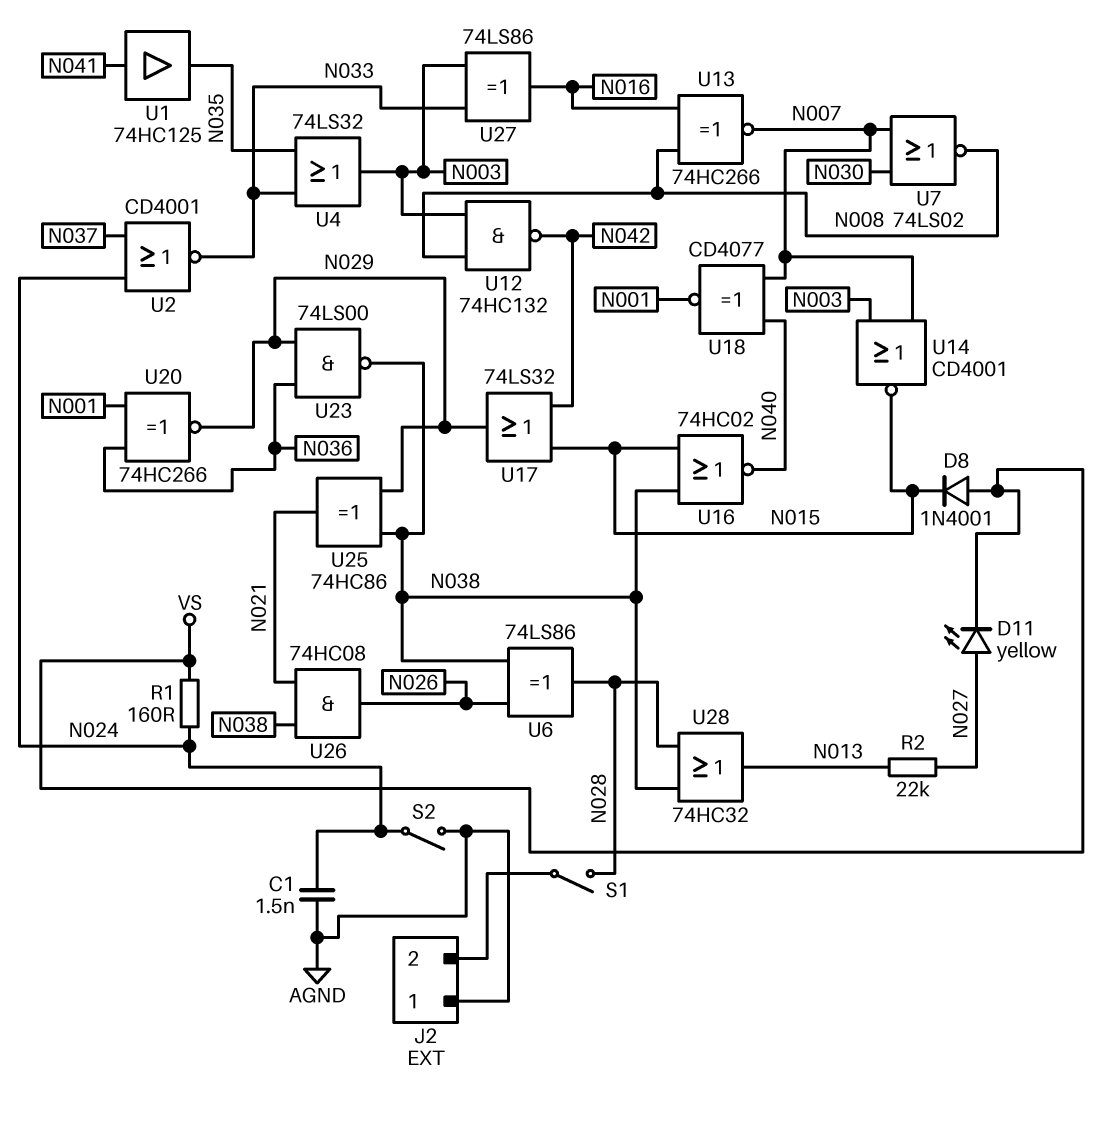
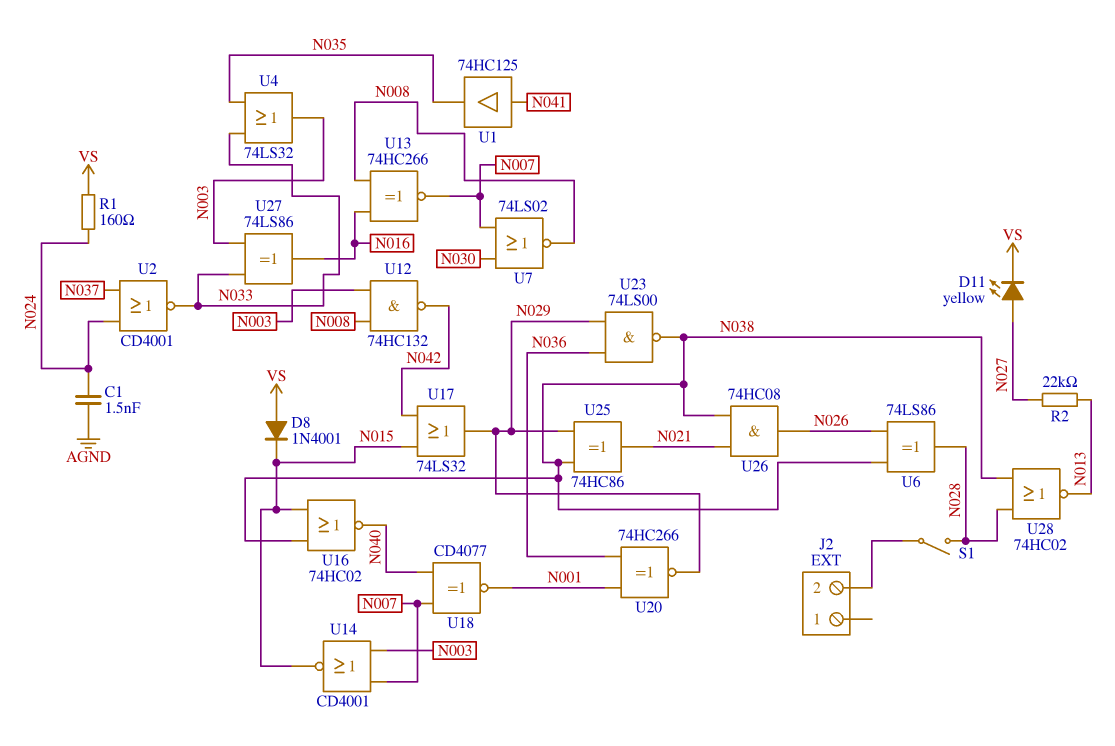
J2 pin 1: AGND -> none
S2: switch (AGND, N024) -> none
U28: OR 74HC32 (in N028, in N038, out N013) -> NOR 74HC02 (in N028, in N038, out N013)

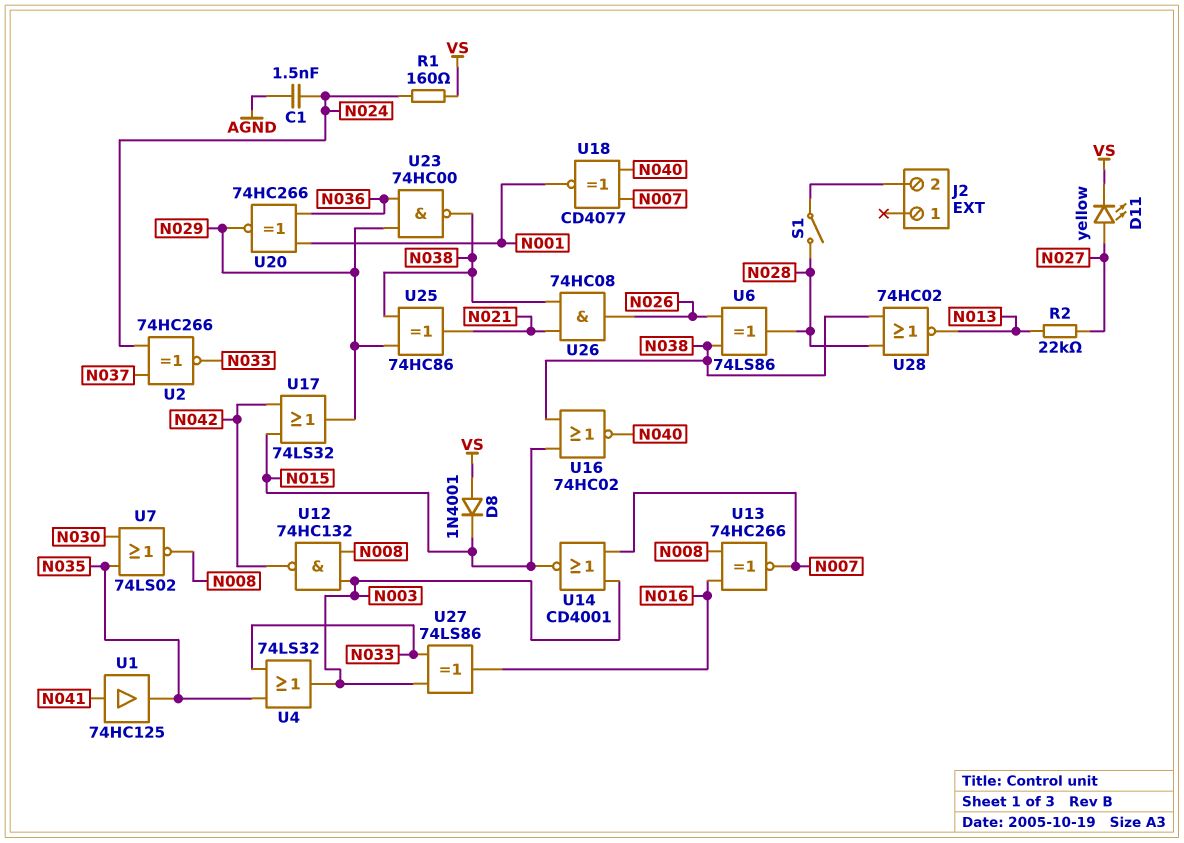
U2: NOR CD4001 (in N024, in N037, out N033) -> XNOR 74HC266 (in N024, in N037, out N033)
U7: NOR 74LS02 (in N007, in N030, out N008) -> NOR 74LS02 (in N030, in N035, out N008)
U23: NAND 74LS00 (in N029, in N036, out N038) -> NAND 74HC00 (in N029, in N036, out N038)

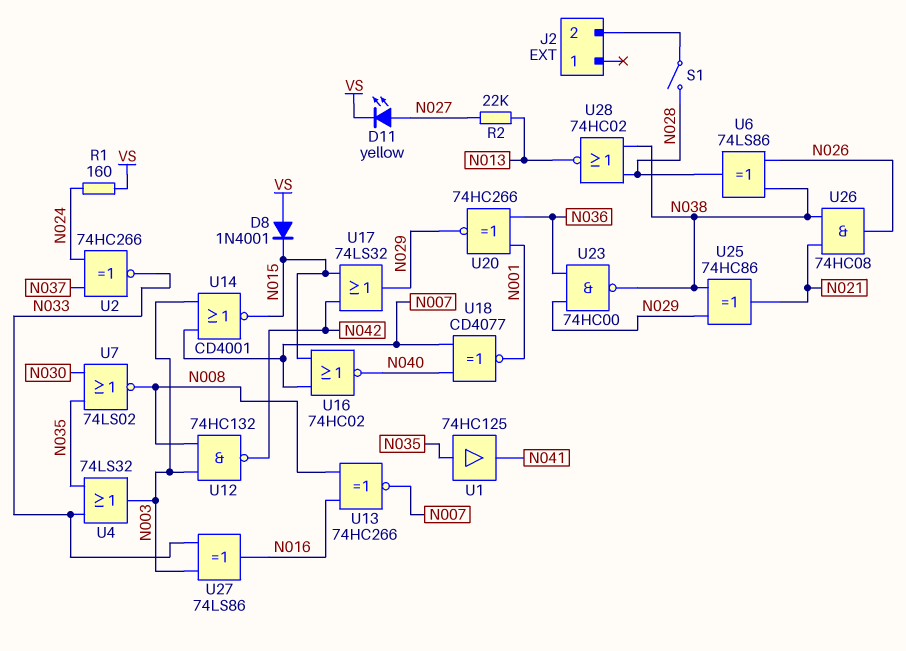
C1: 1.5nF (AGND, N024) -> none
U1: buffer 74HC125 (in N041, out N035) -> buffer 74HC125 (in N035, out N041)
U16: NOR 74HC02 (in N015, in N038, out N040) -> NOR 74HC02 (in N007, in N015, out N040)

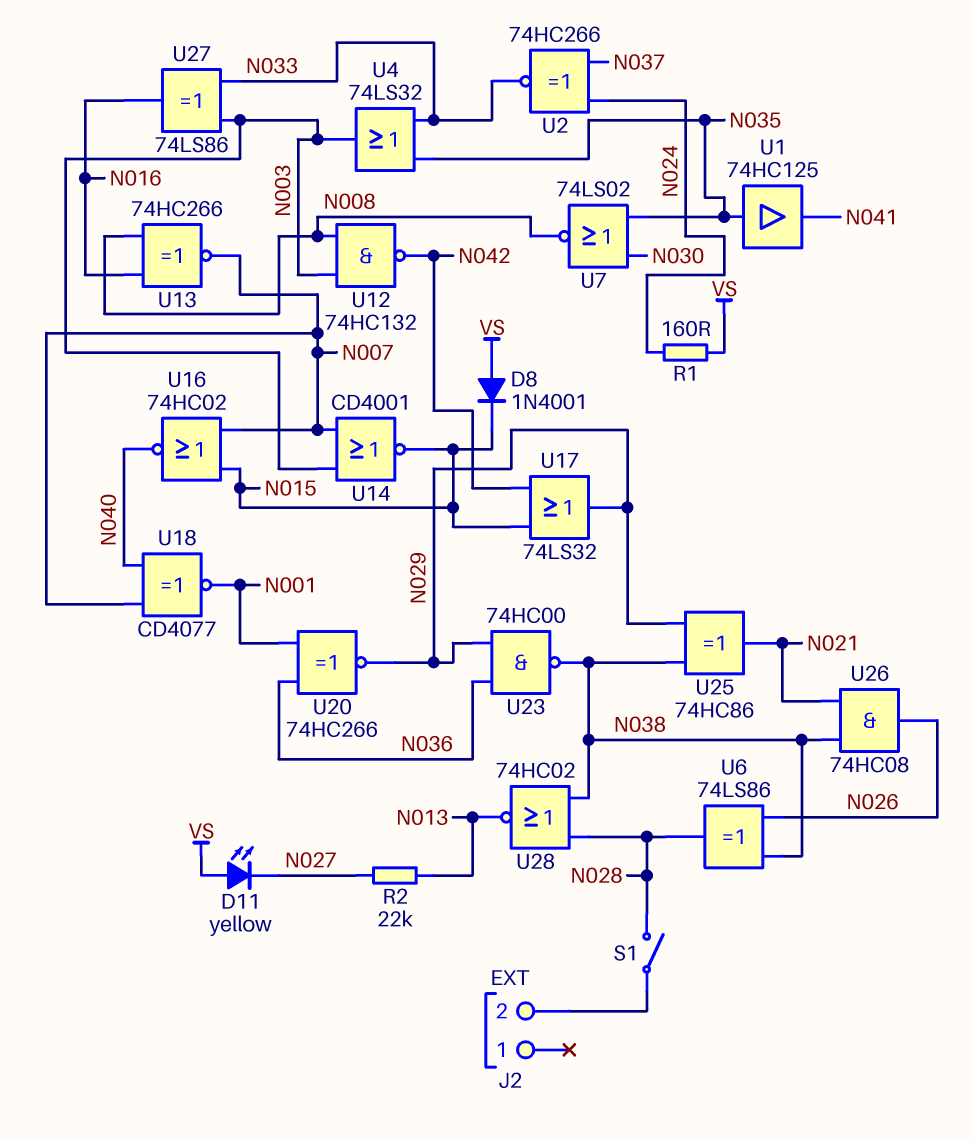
D11: LED yellow (A N027, K VS) -> LED yellow (A VS, K N027)

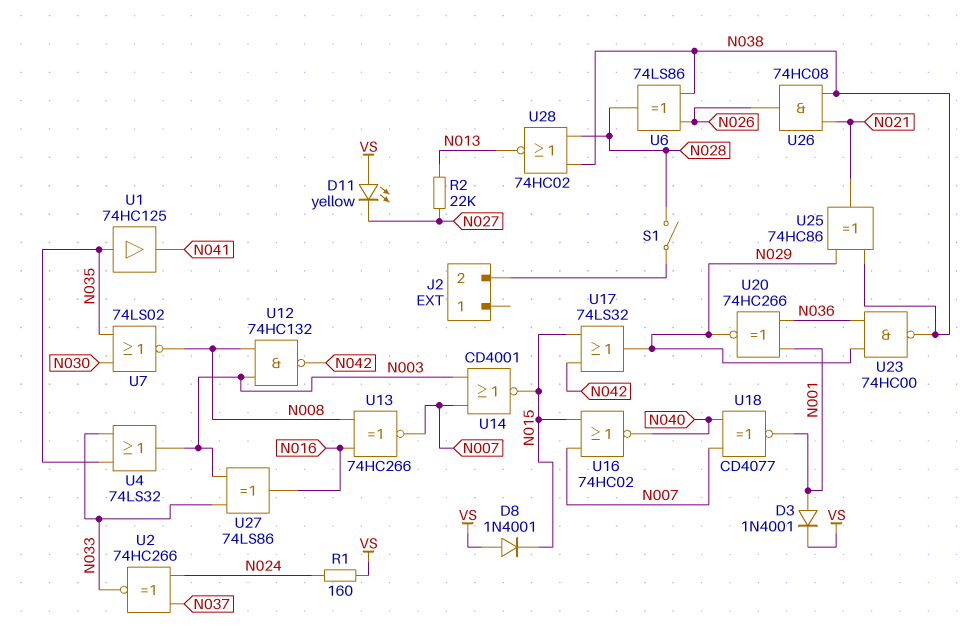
D3: none -> diode 1N4001 (A N001, K VS)

